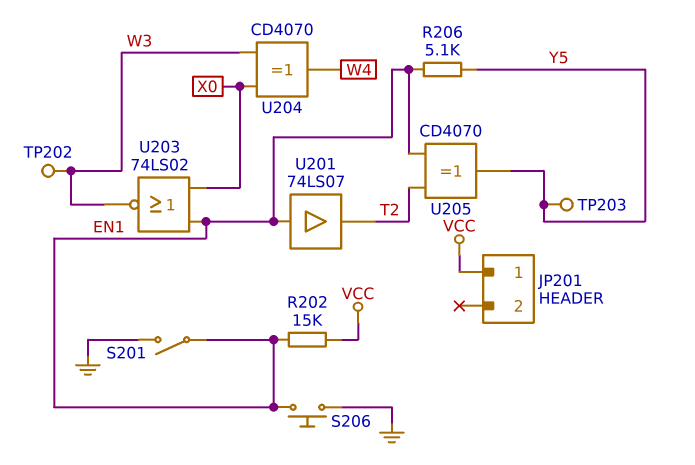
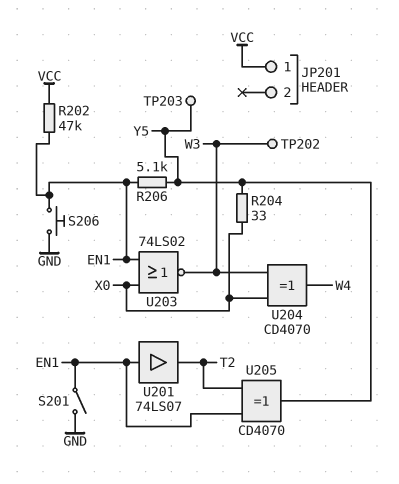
R202: 15k (EN1, VCC) -> 47k (EN1, VCC)
R204: none -> 33 (X0, Y5)

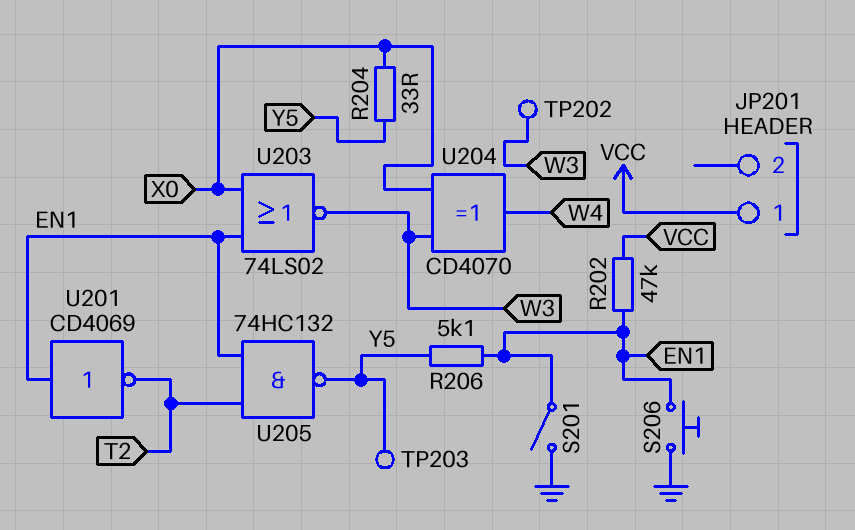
U201: buffer 74LS07 (in EN1, out T2) -> NOT CD4069 (in EN1, out T2)
U205: XOR CD4070 (in EN1, in T2, out Y5) -> NAND 74HC132 (in EN1, in T2, out Y5)

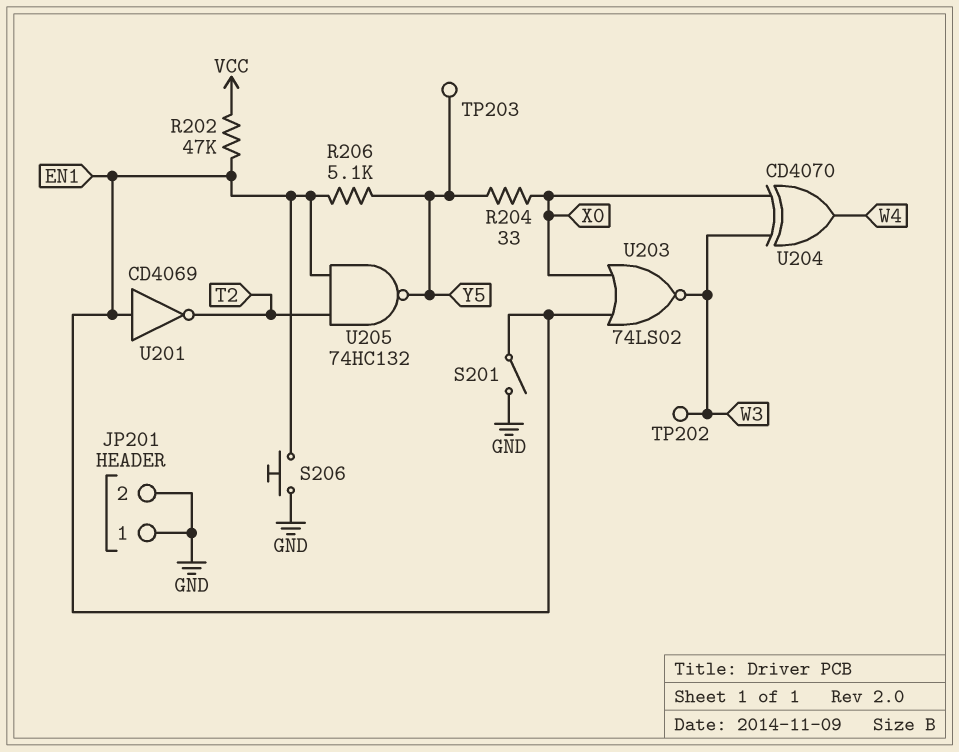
JP201 pin 1: VCC -> GND
JP201 pin 2: none -> GND

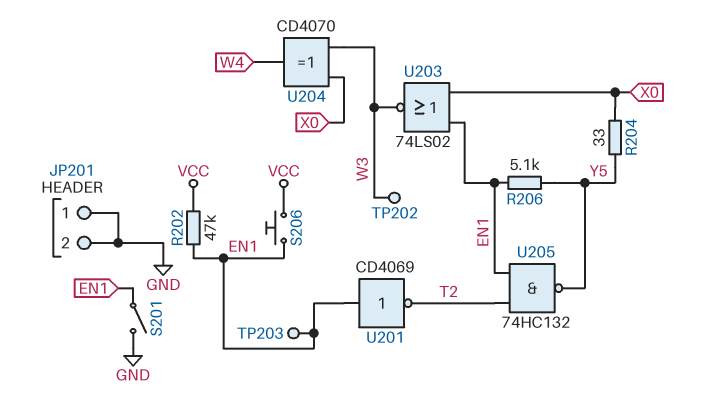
S206: button (EN1, GND) -> button (EN1, VCC)
TP203: test point (Y5) -> test point (EN1)

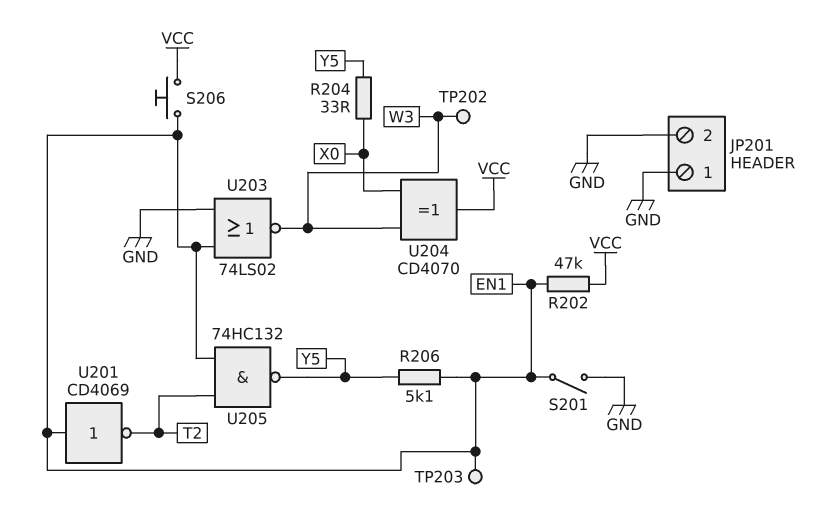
U203: NOR 74LS02 (in EN1, in X0, out W3) -> NOR 74LS02 (in EN1, in GND, out W3)
U204: XOR CD4070 (in W3, in X0, out W4) -> XOR CD4070 (in W3, in X0, out VCC)

